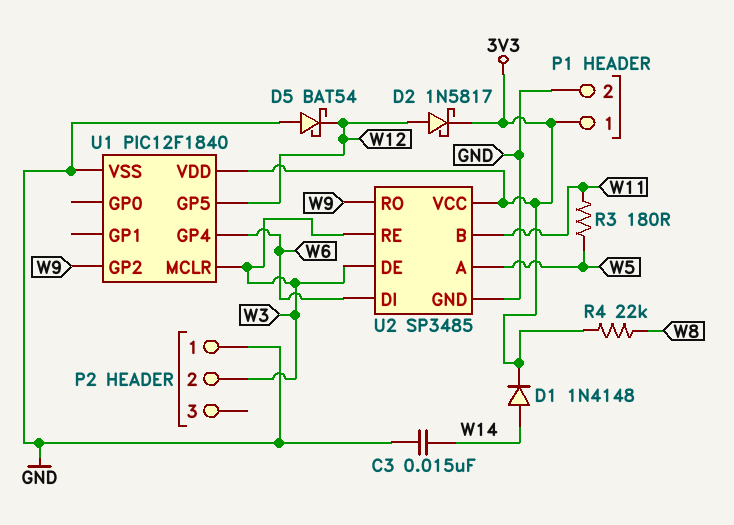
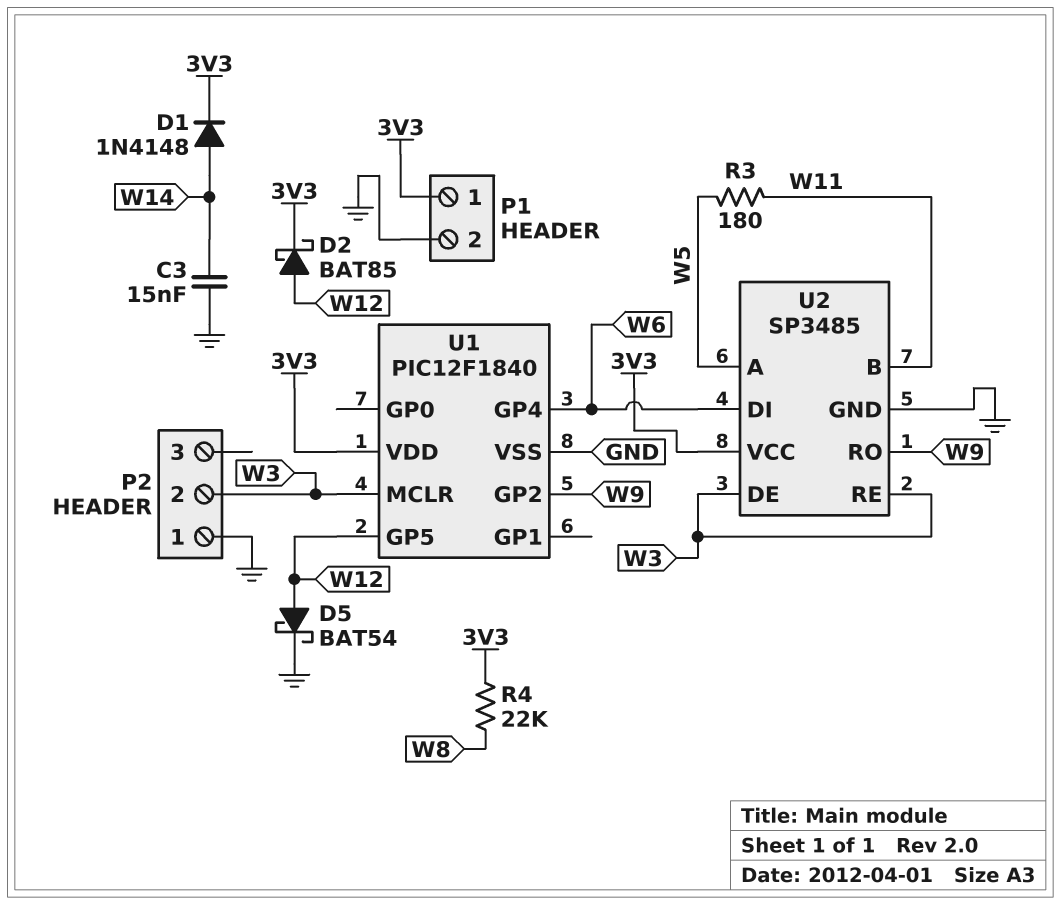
D2: schottky 1N5817 (A W12, K 3V3) -> schottky BAT85 (A W12, K 3V3)
D5: schottky BAT54 (A GND, K W12) -> schottky BAT54 (A W12, K GND)

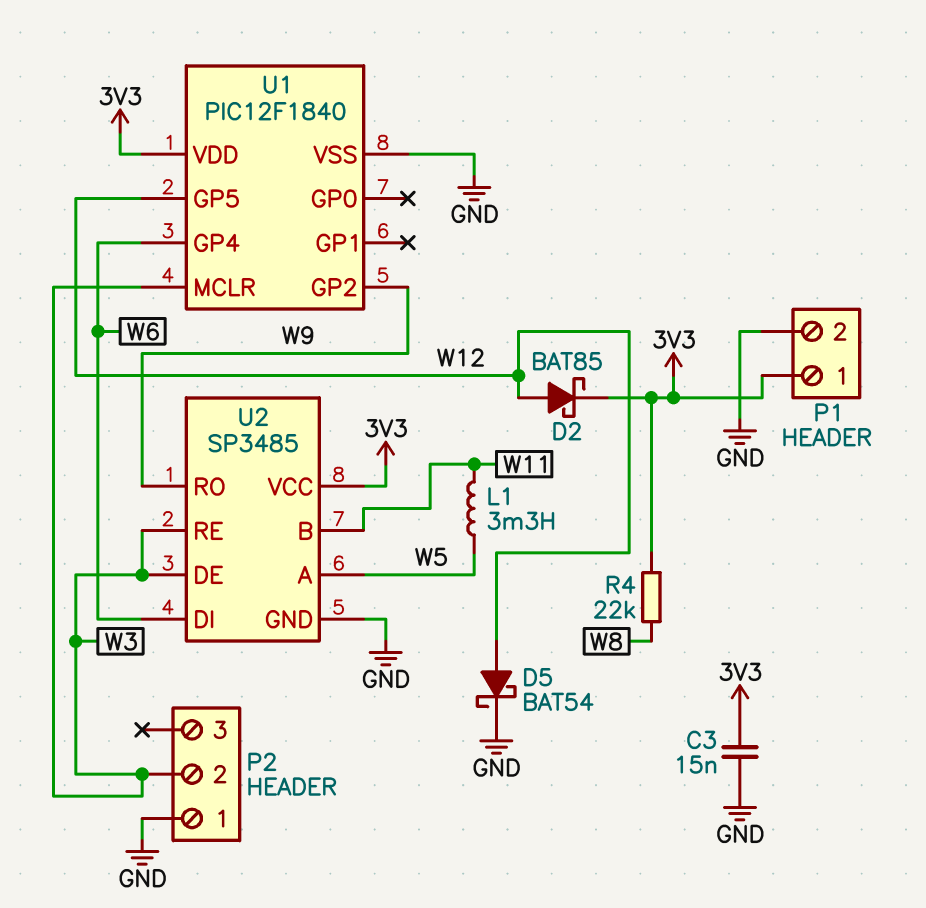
C3: 15nF (GND, W14) -> 15nF (3V3, GND)
D1: diode 1N4148 (A W14, K 3V3) -> none
L1: none -> 3.3mH (W5, W11)
R3: 180 (W5, W11) -> none

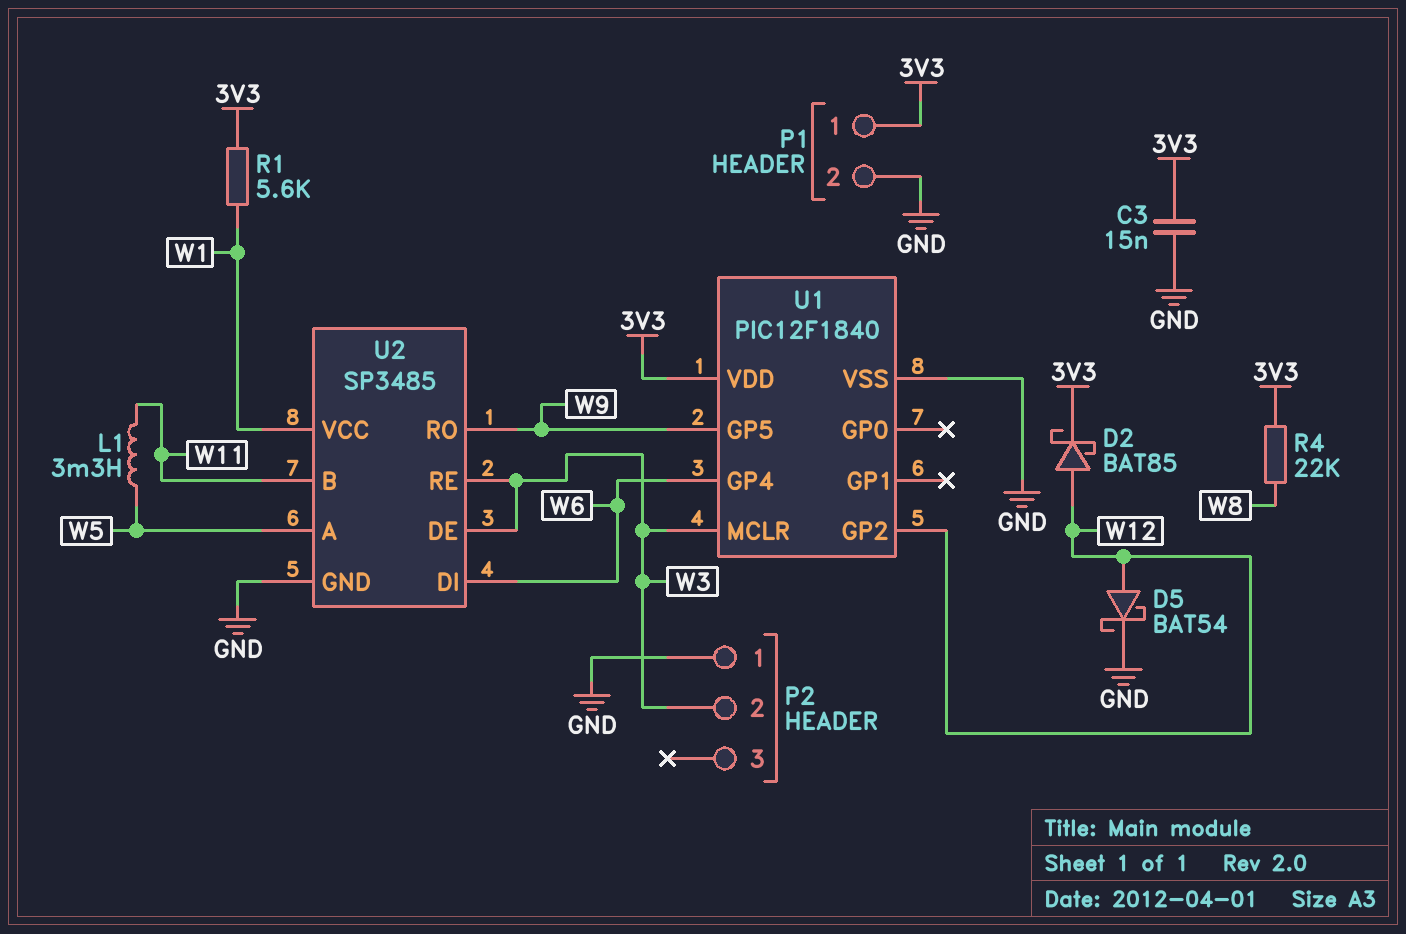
R1: none -> 5.6k (3V3, W1)
U1 pin GP2: W9 -> W12
U1 pin GP5: W12 -> W9
U2 pin VCC: 3V3 -> W1

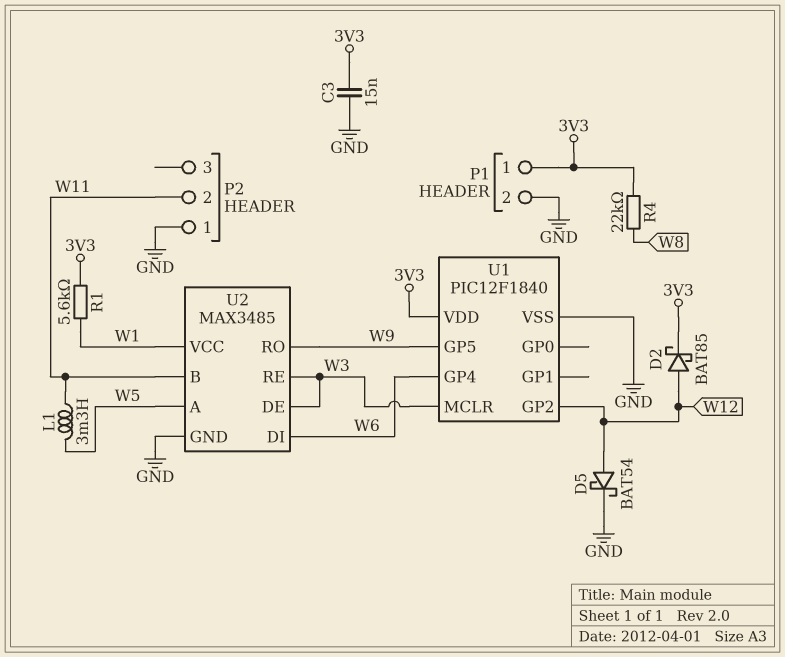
P2 pin 2: W3 -> W11
U2: SP3485 -> MAX3485

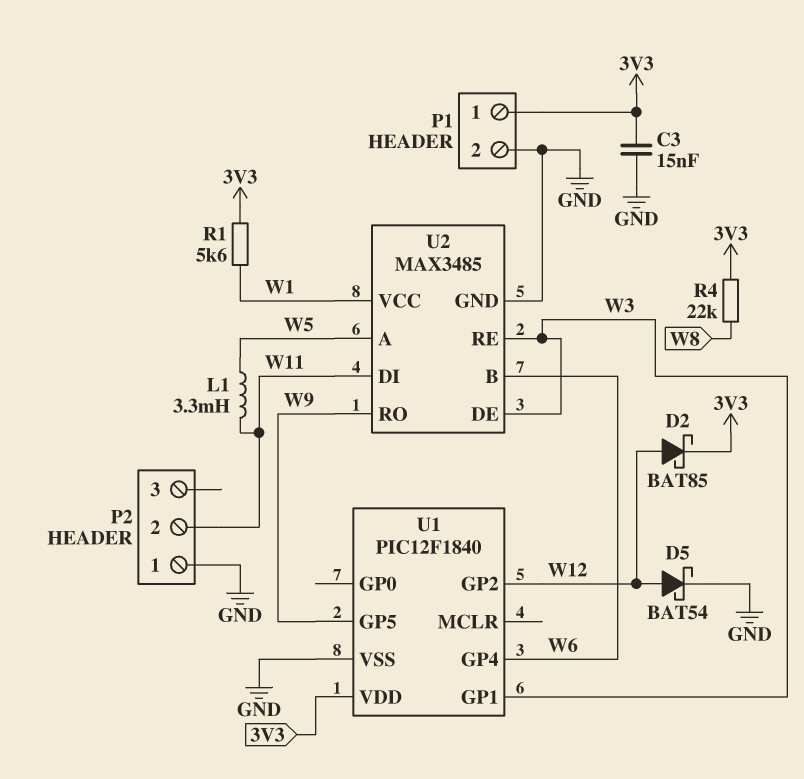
U1 pin GP1: none -> W3
U1 pin MCLR: W3 -> none
U2 pin B: W11 -> W6
U2 pin DI: W6 -> W11

